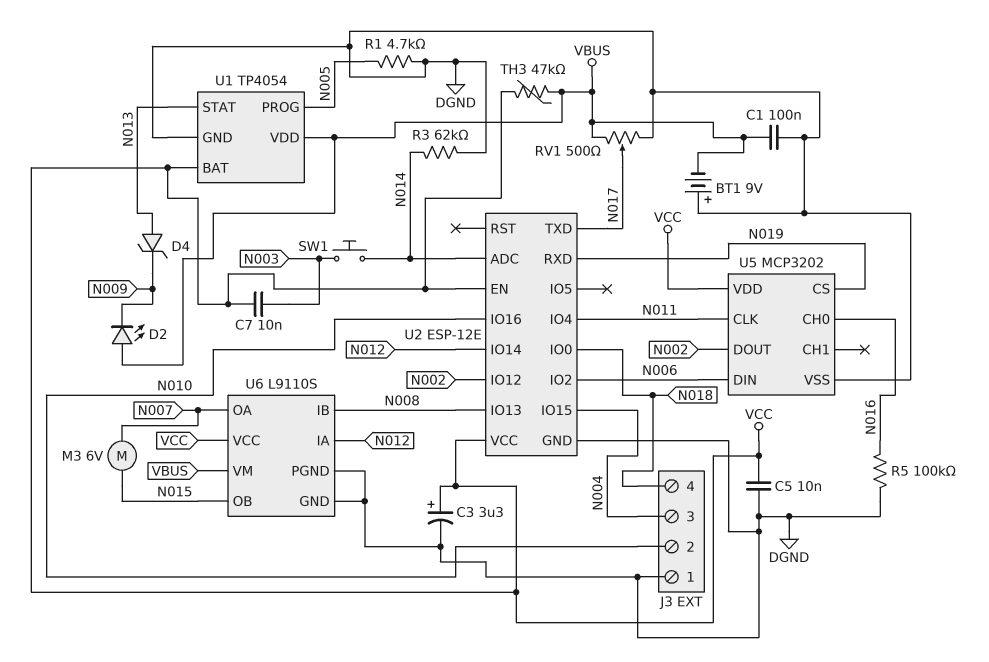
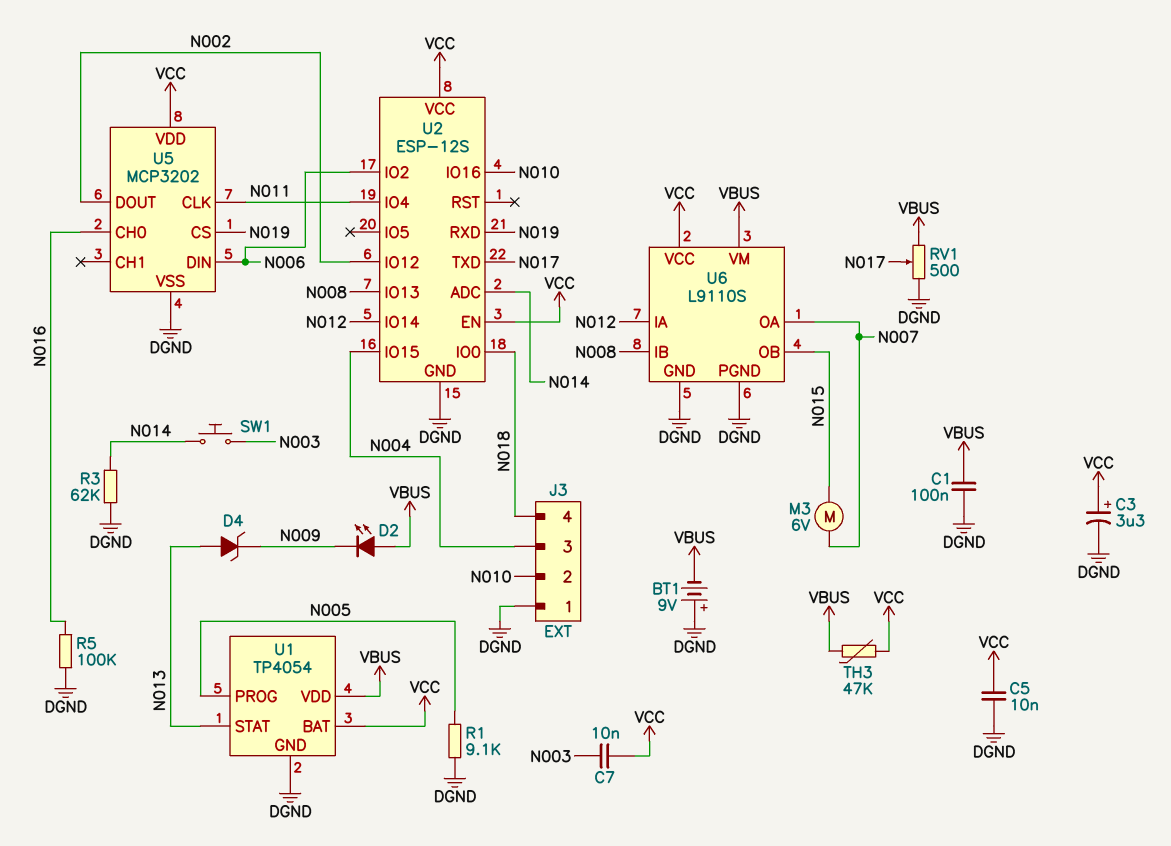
R1: 4.7k (DGND, N005) -> 9.1k (DGND, N005)
U2: ESP-12E -> ESP-12S

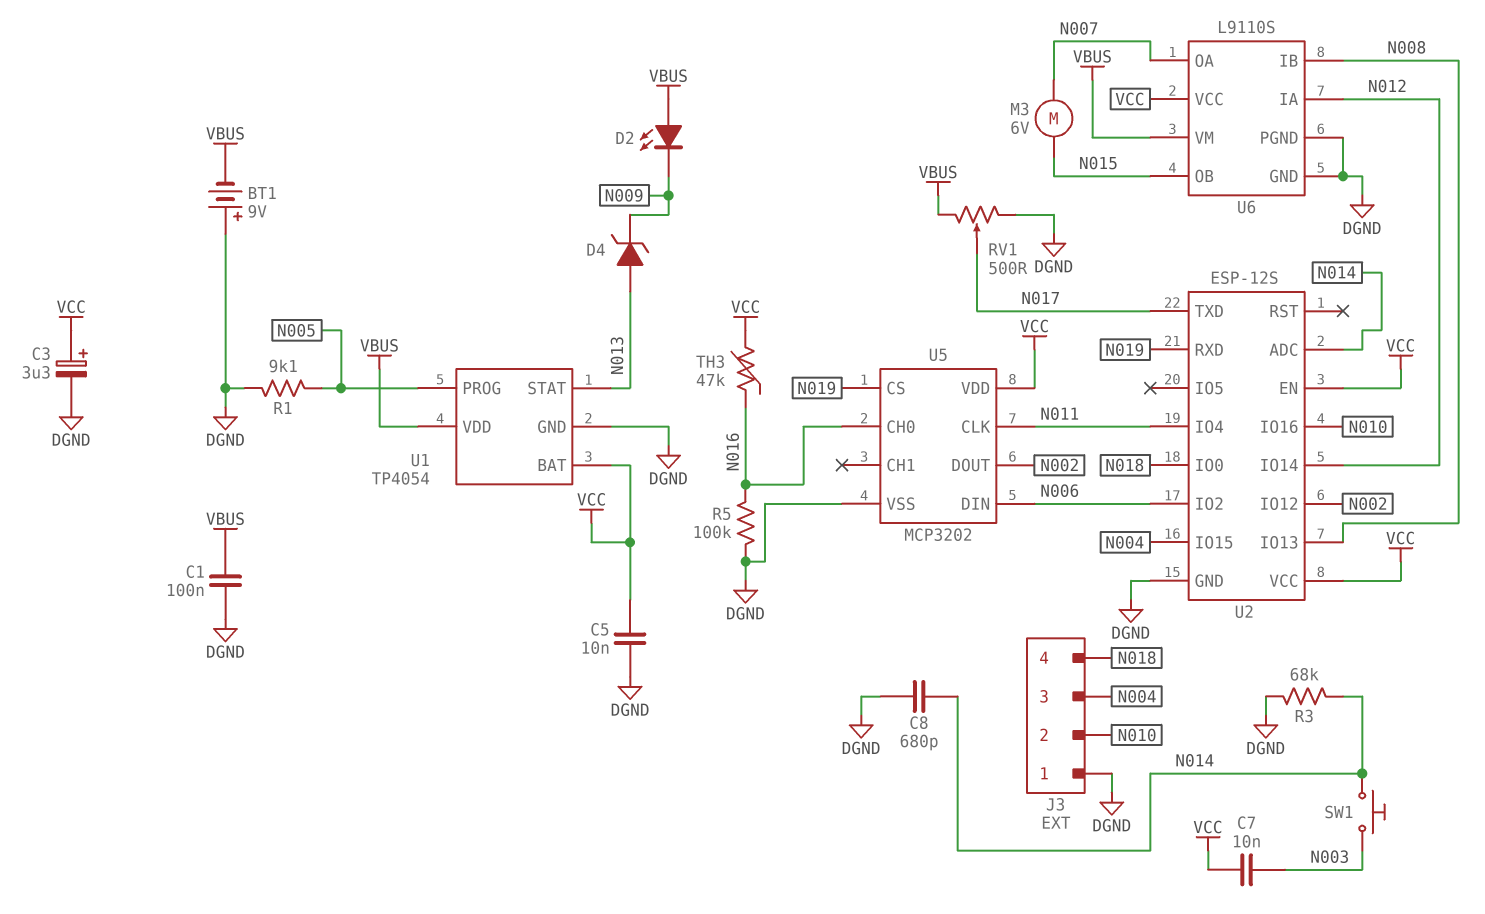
C8: none -> 680pF (DGND, N014)
R3: 62k (DGND, N014) -> 68k (DGND, N014)
TH3: 47k (VBUS, VCC) -> 47k (N016, VCC)

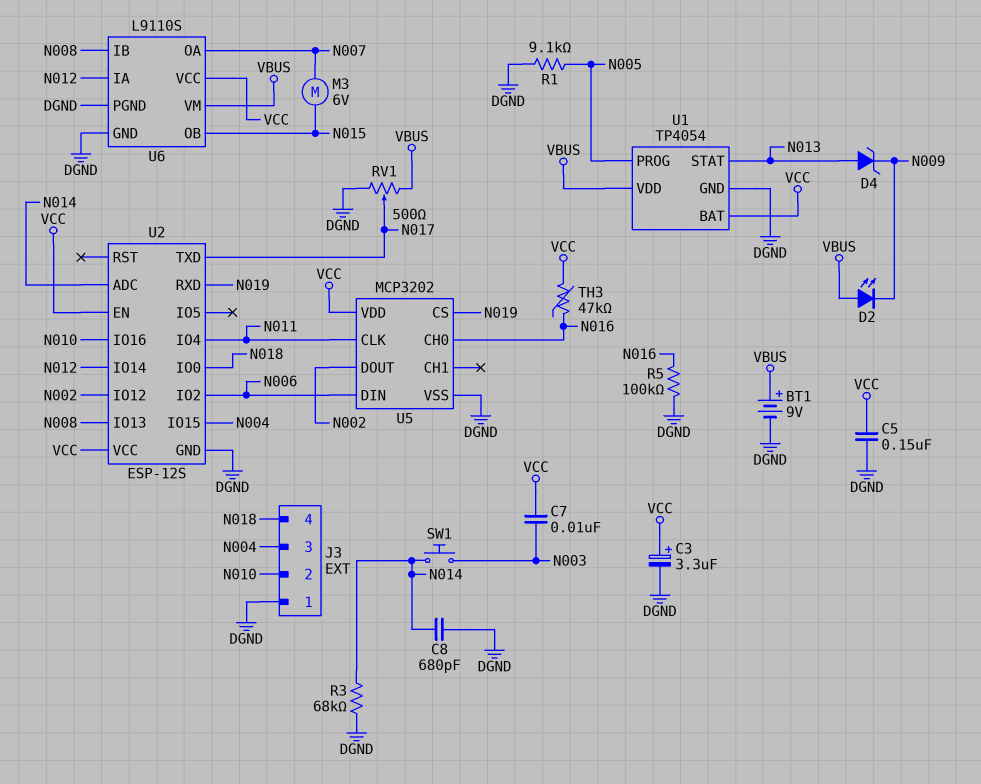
BT1: 9V (plus DGND, minus VBUS) -> 9V (plus VBUS, minus DGND)
C1: 100nF (DGND, VBUS) -> none
C5: 10nF (DGND, VCC) -> 150nF (DGND, VCC)

